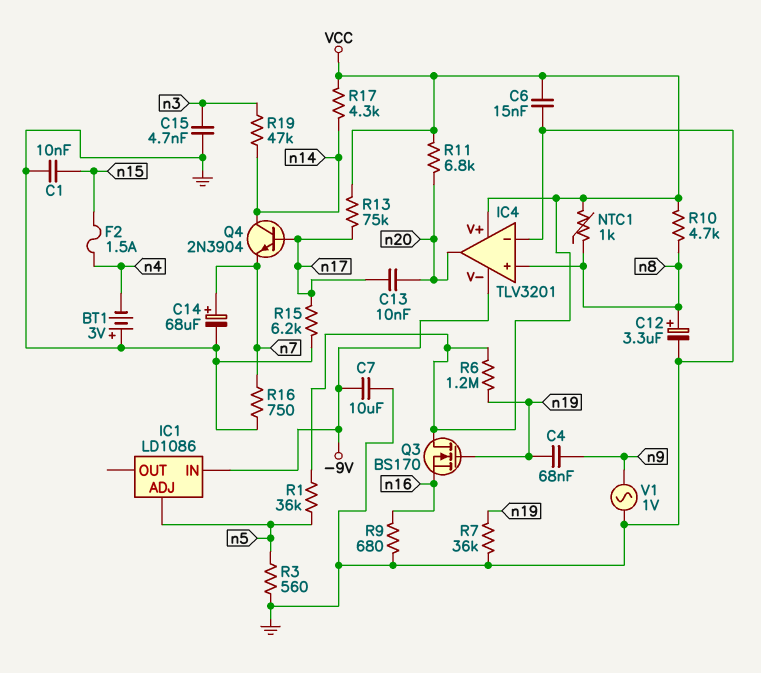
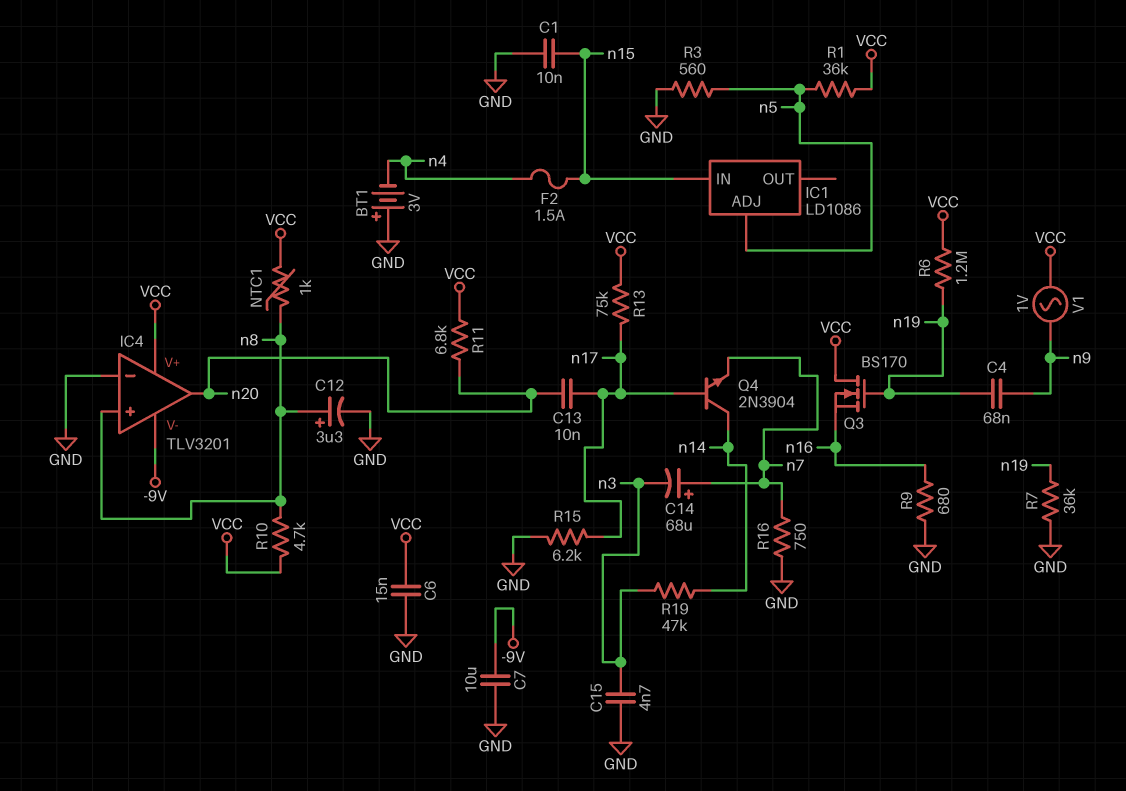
C14: 68uF (plus n7, minus GND) -> 68uF (plus n7, minus n3)
IC1 pin IN: -9V -> n15
R17: 4.3k (VCC, n14) -> none
V1: AC 1V (GND, n9) -> AC 1V (VCC, n9)

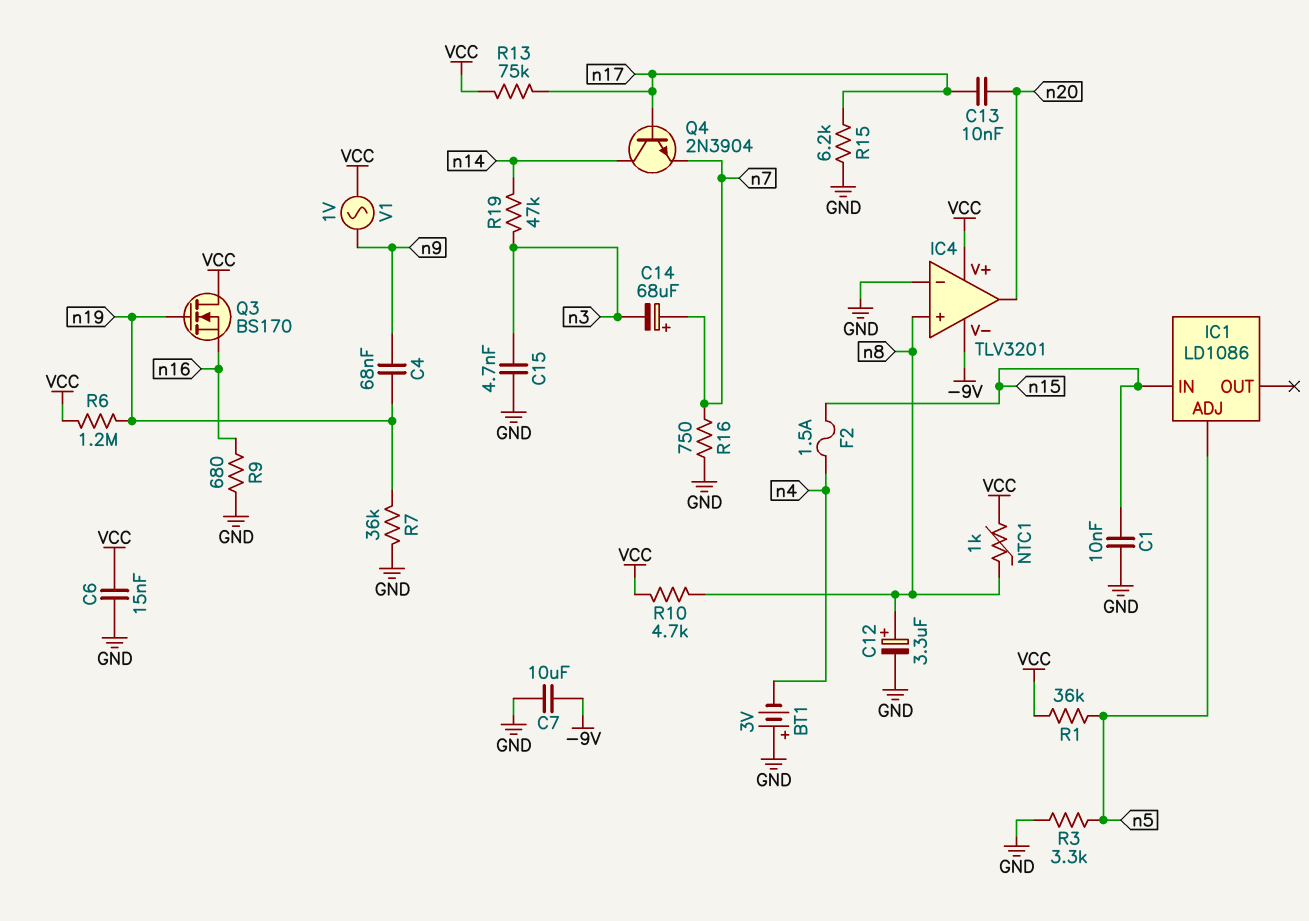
R3: 560 (GND, n5) -> 3.3k (GND, n5)
R11: 6.8k (VCC, n20) -> none

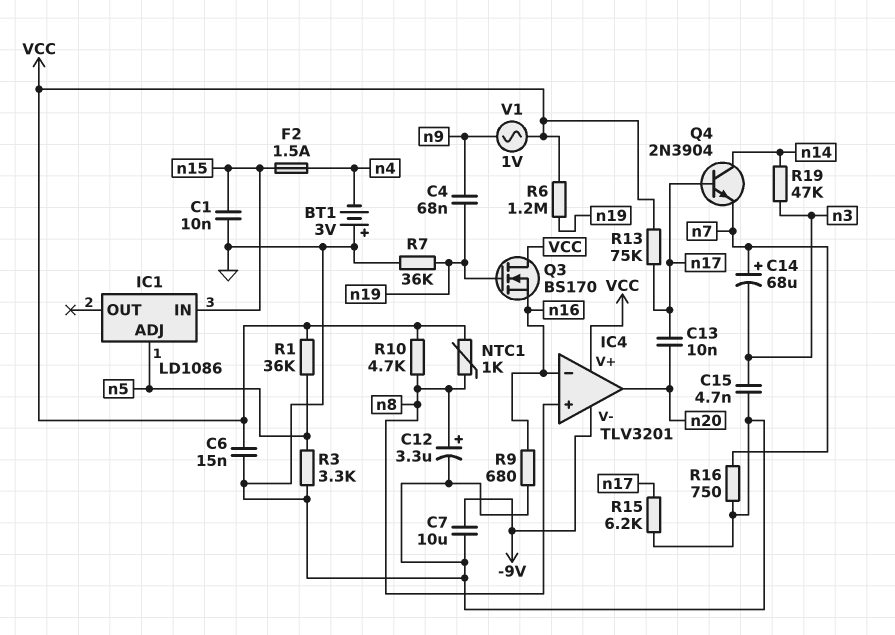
IC4 pin in-: GND -> n16

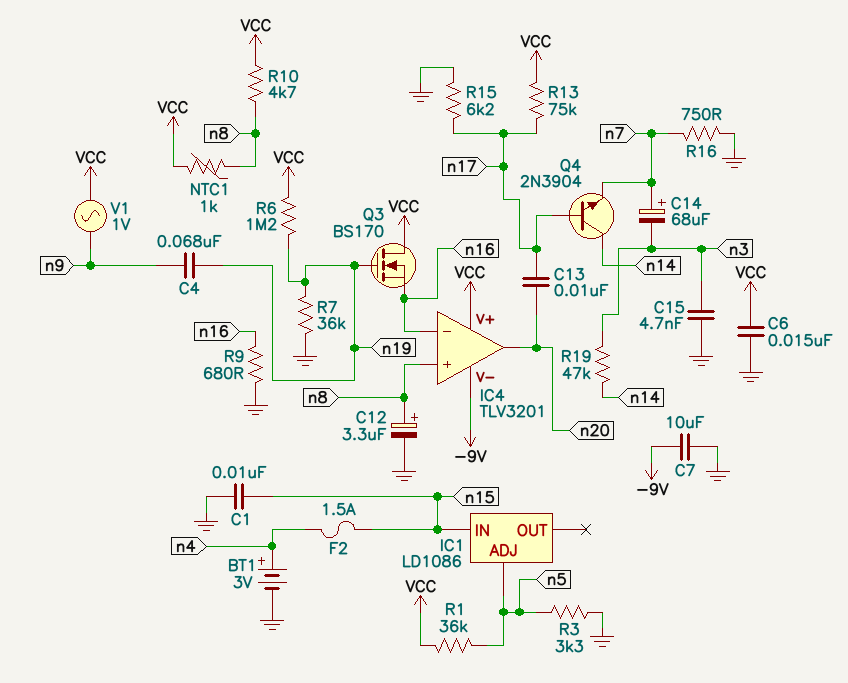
BT1: 3V (plus GND, minus n4) -> 3V (plus n4, minus GND)

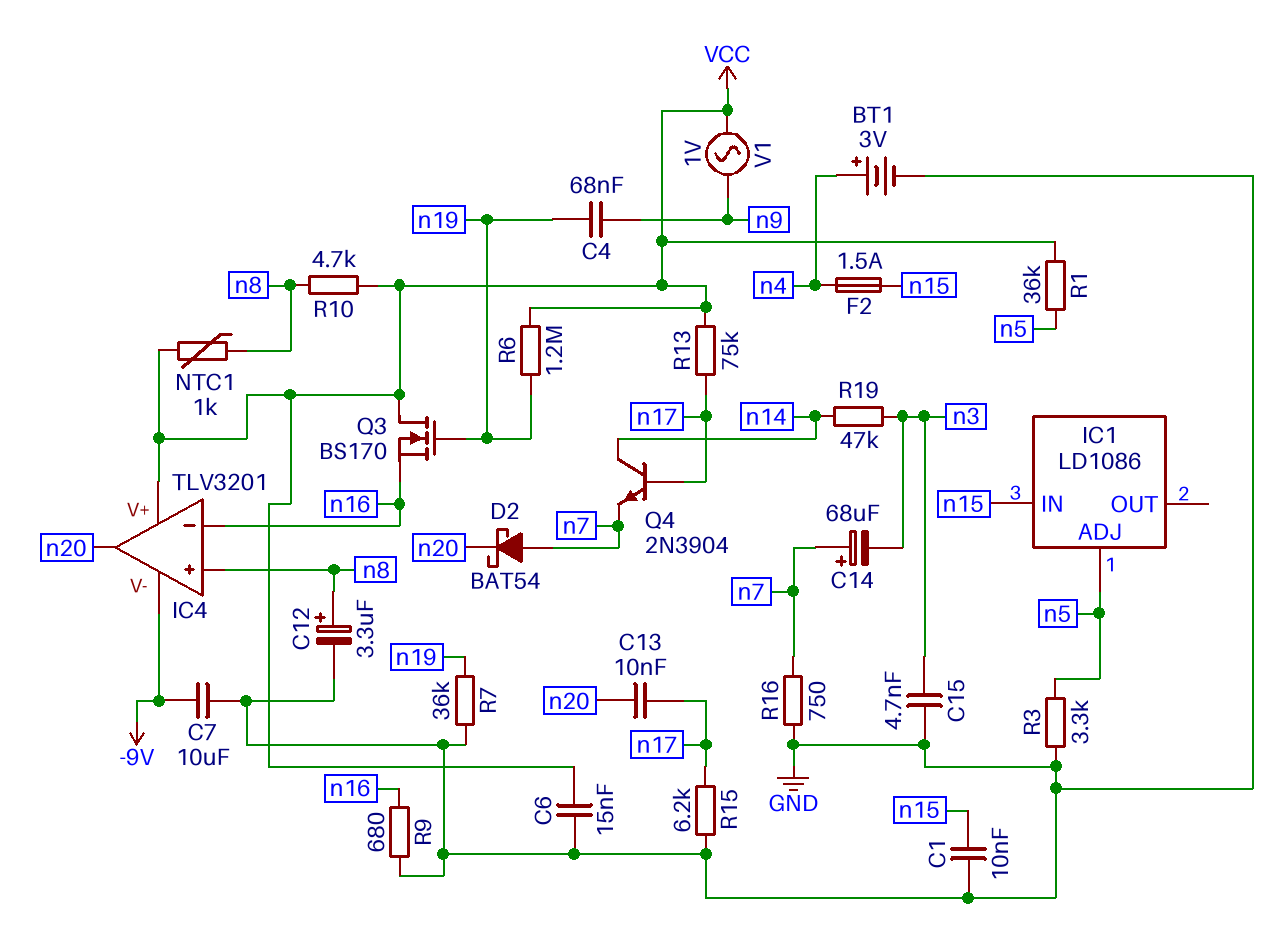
D2: none -> schottky BAT54 (A n7, K n20)

